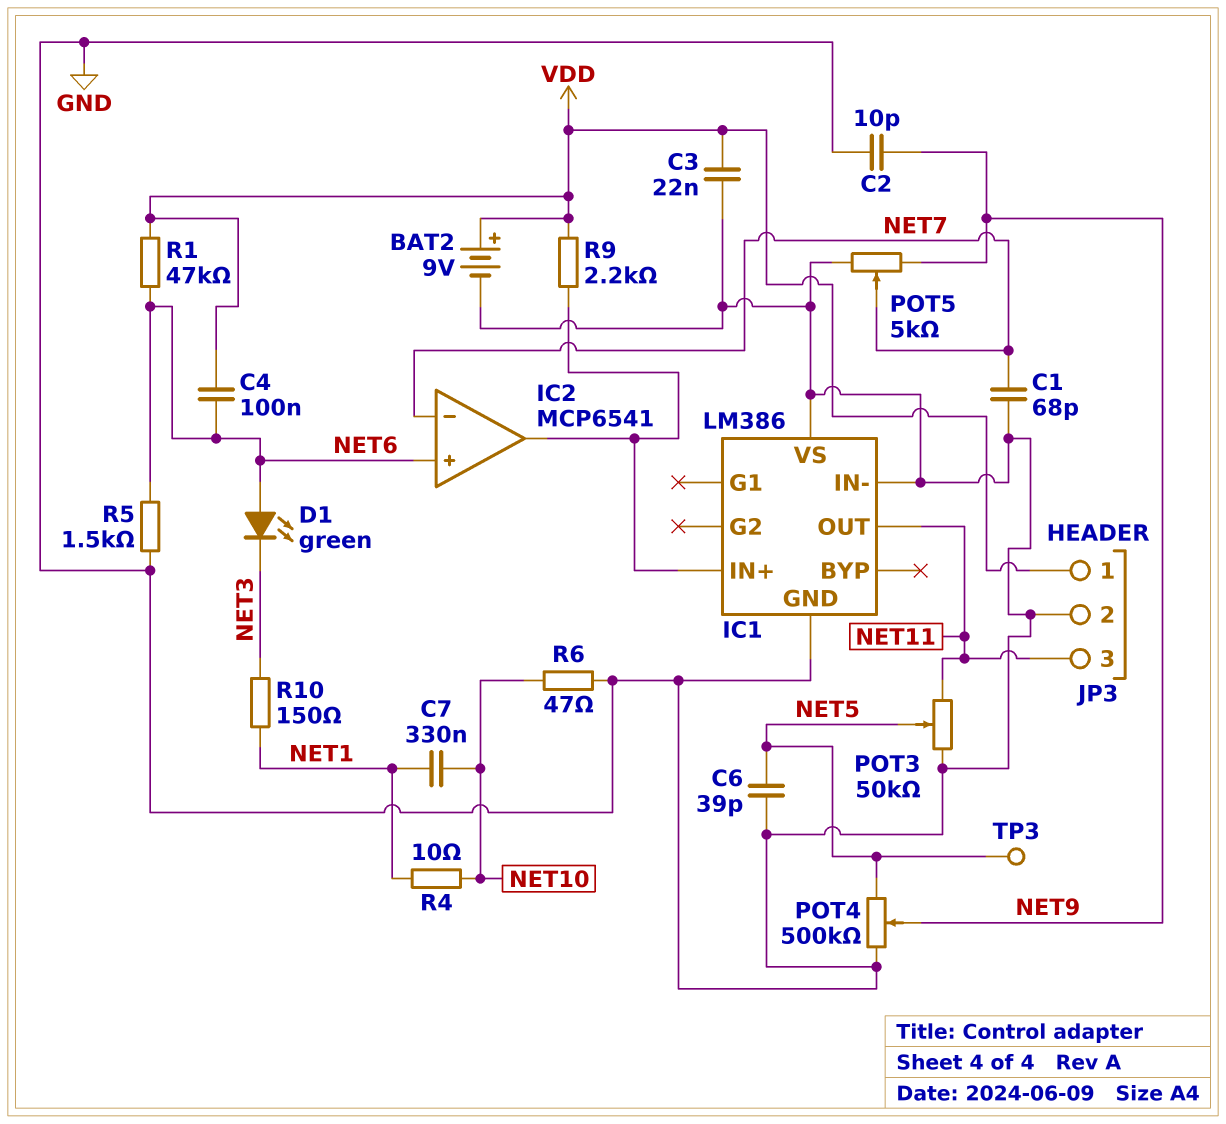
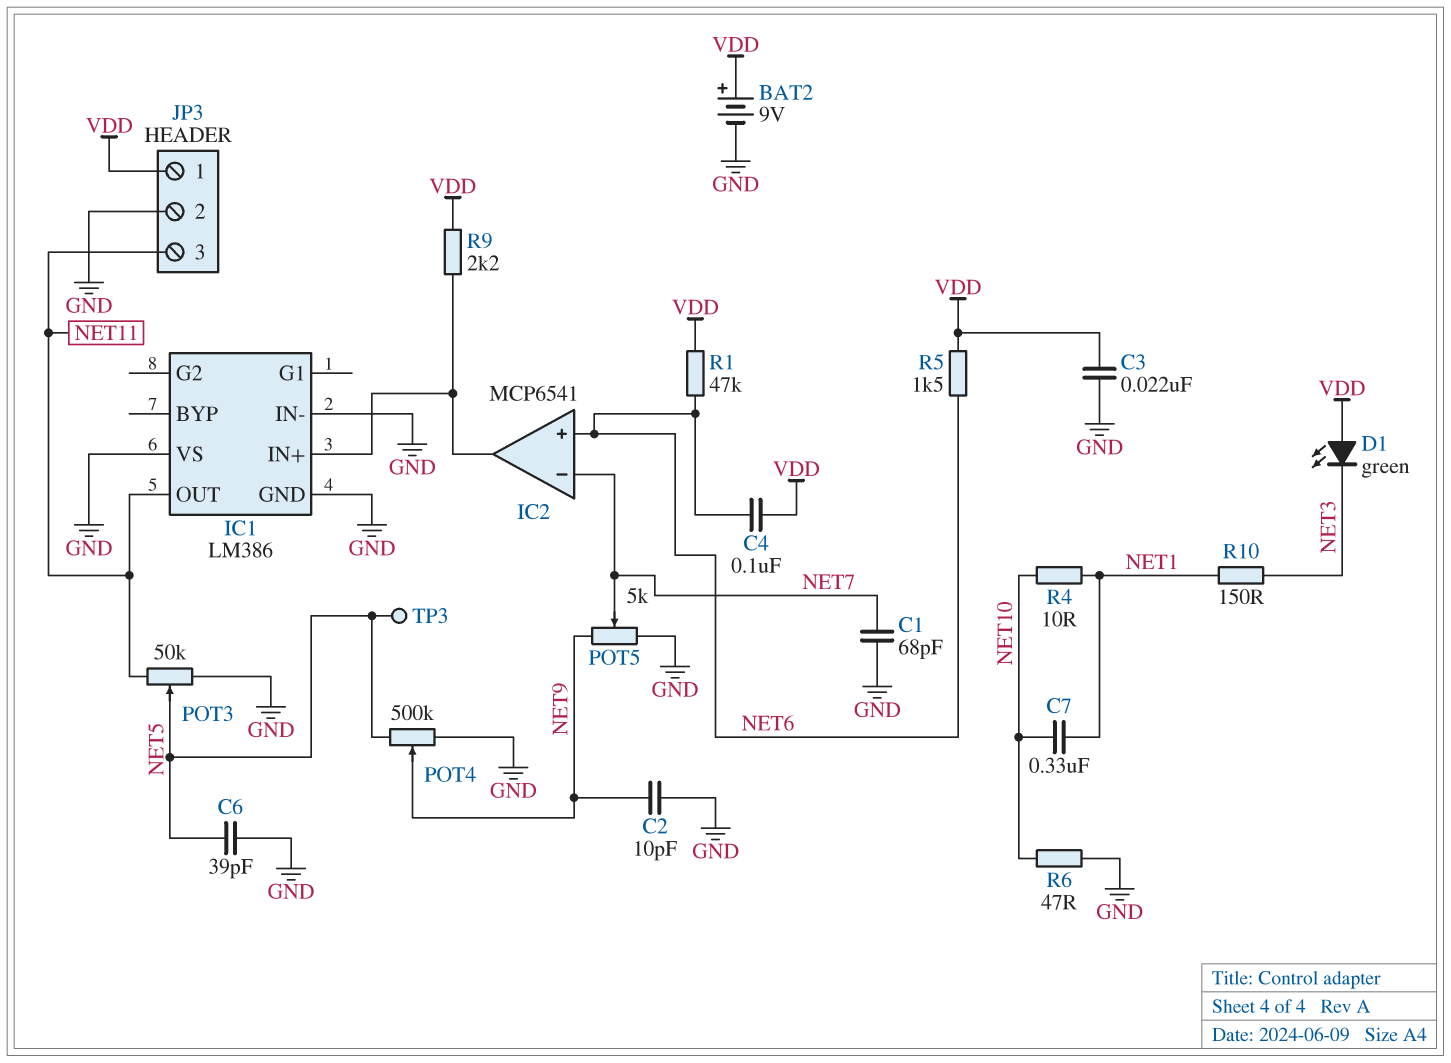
D1: LED green (A NET6, K NET3) -> LED green (A VDD, K NET3)
R5: 1.5k (GND, NET6) -> 1.5k (NET6, VDD)

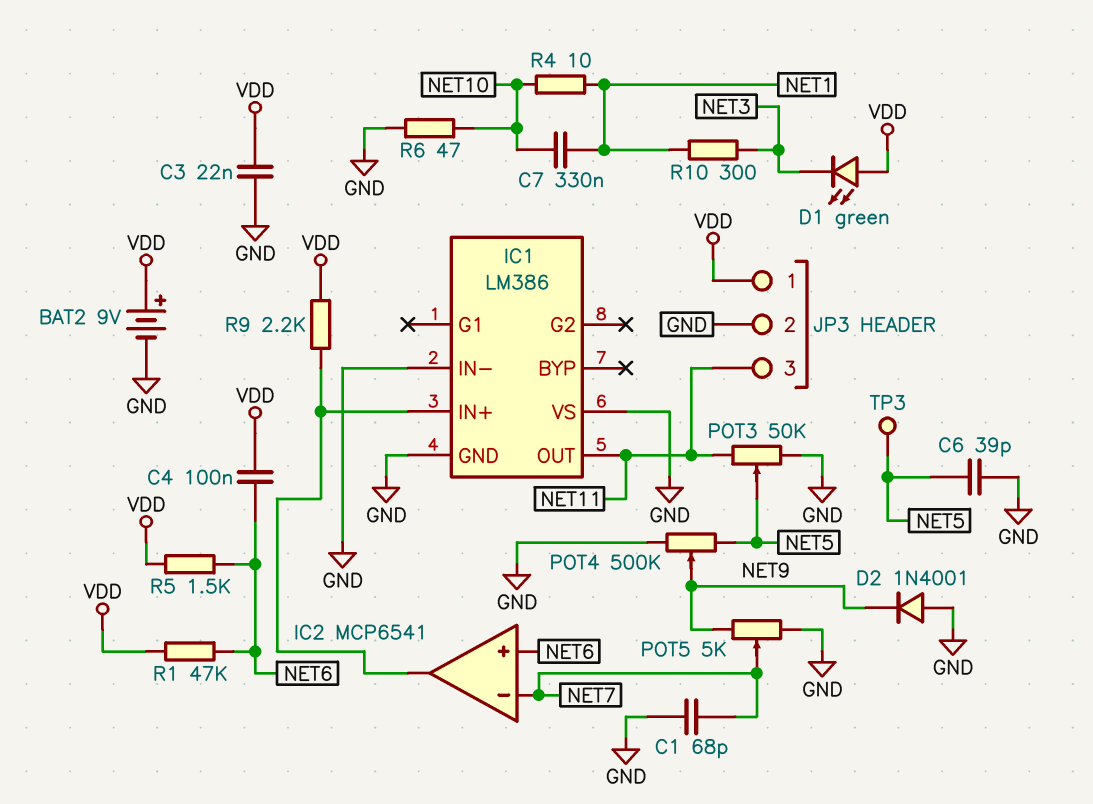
C2: 10pF (GND, NET9) -> none
D2: none -> diode 1N4001 (A GND, K NET9)
R10: 150 (NET1, NET3) -> 300 (NET1, NET3)

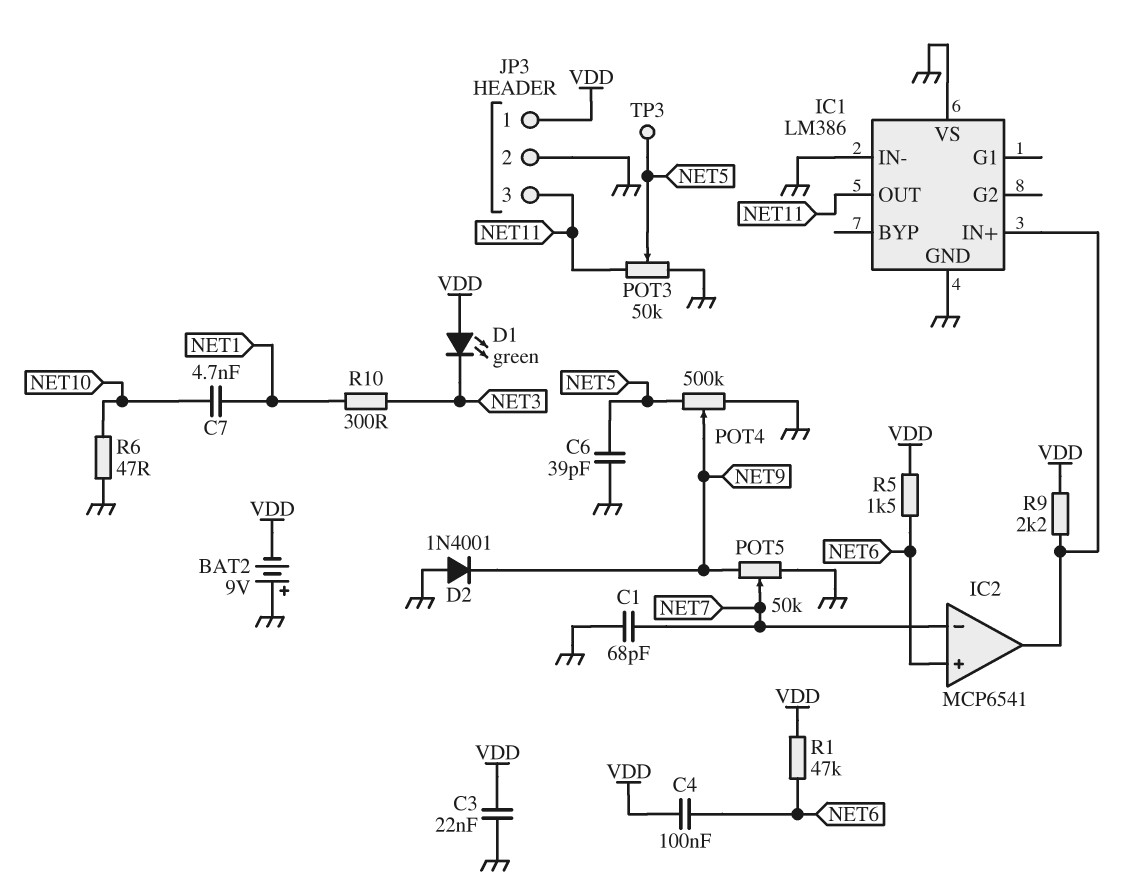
BAT2: 9V (plus VDD, minus GND) -> 9V (plus GND, minus VDD)
C7: 330nF (NET1, NET10) -> 4.7nF (NET1, NET10)
POT5: 5k (GND, NET9, wiper NET7) -> 50k (GND, NET9, wiper NET7)
R4: 10 (NET1, NET10) -> none

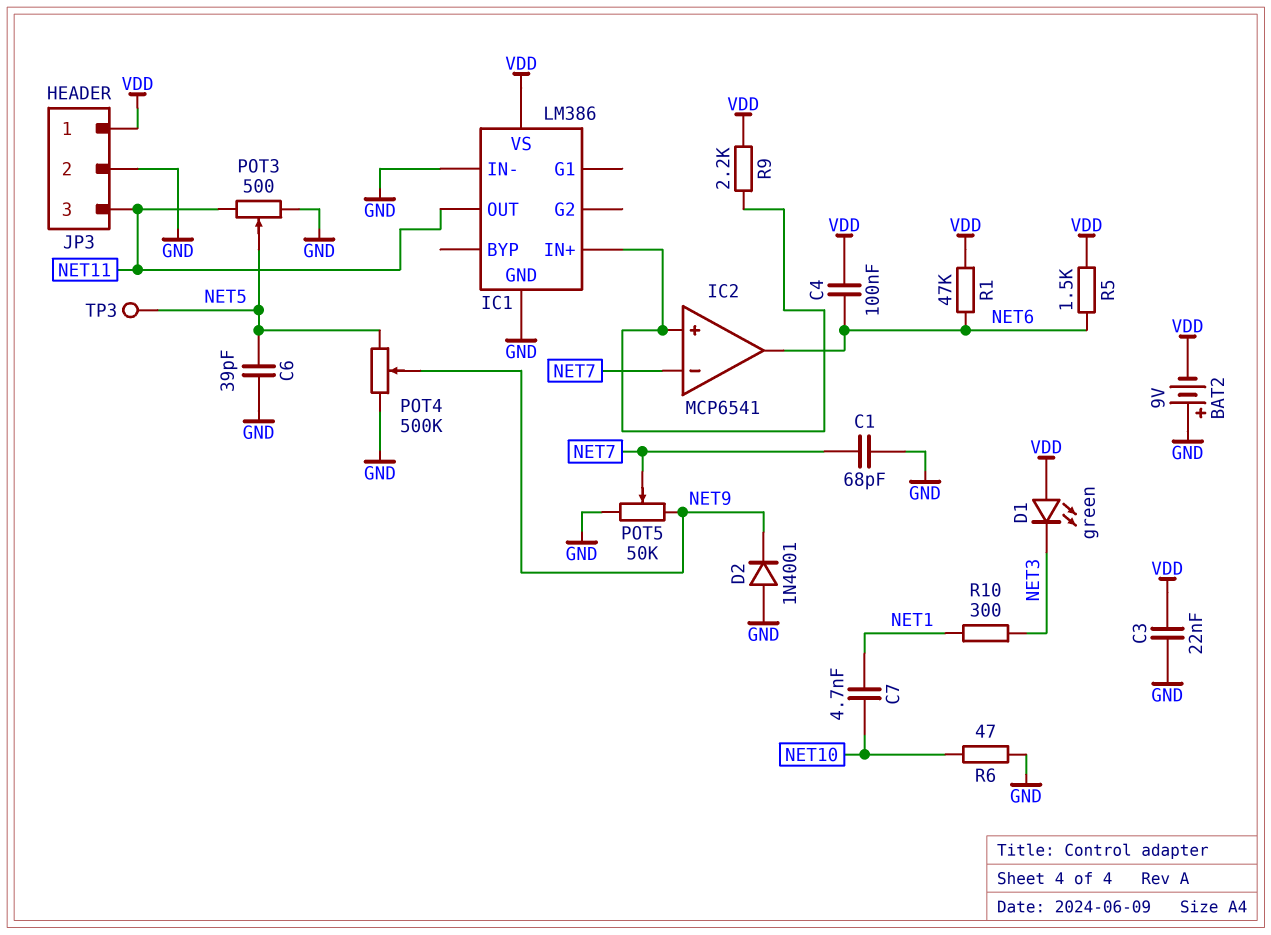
IC1 pin VS: GND -> VDD
IC2 pin in+: NET6 -> IC1/IN+
IC2 pin out: IC1/IN+ -> NET6
POT3: 50k (GND, NET11, wiper NET5) -> 500 (GND, NET11, wiper NET5)

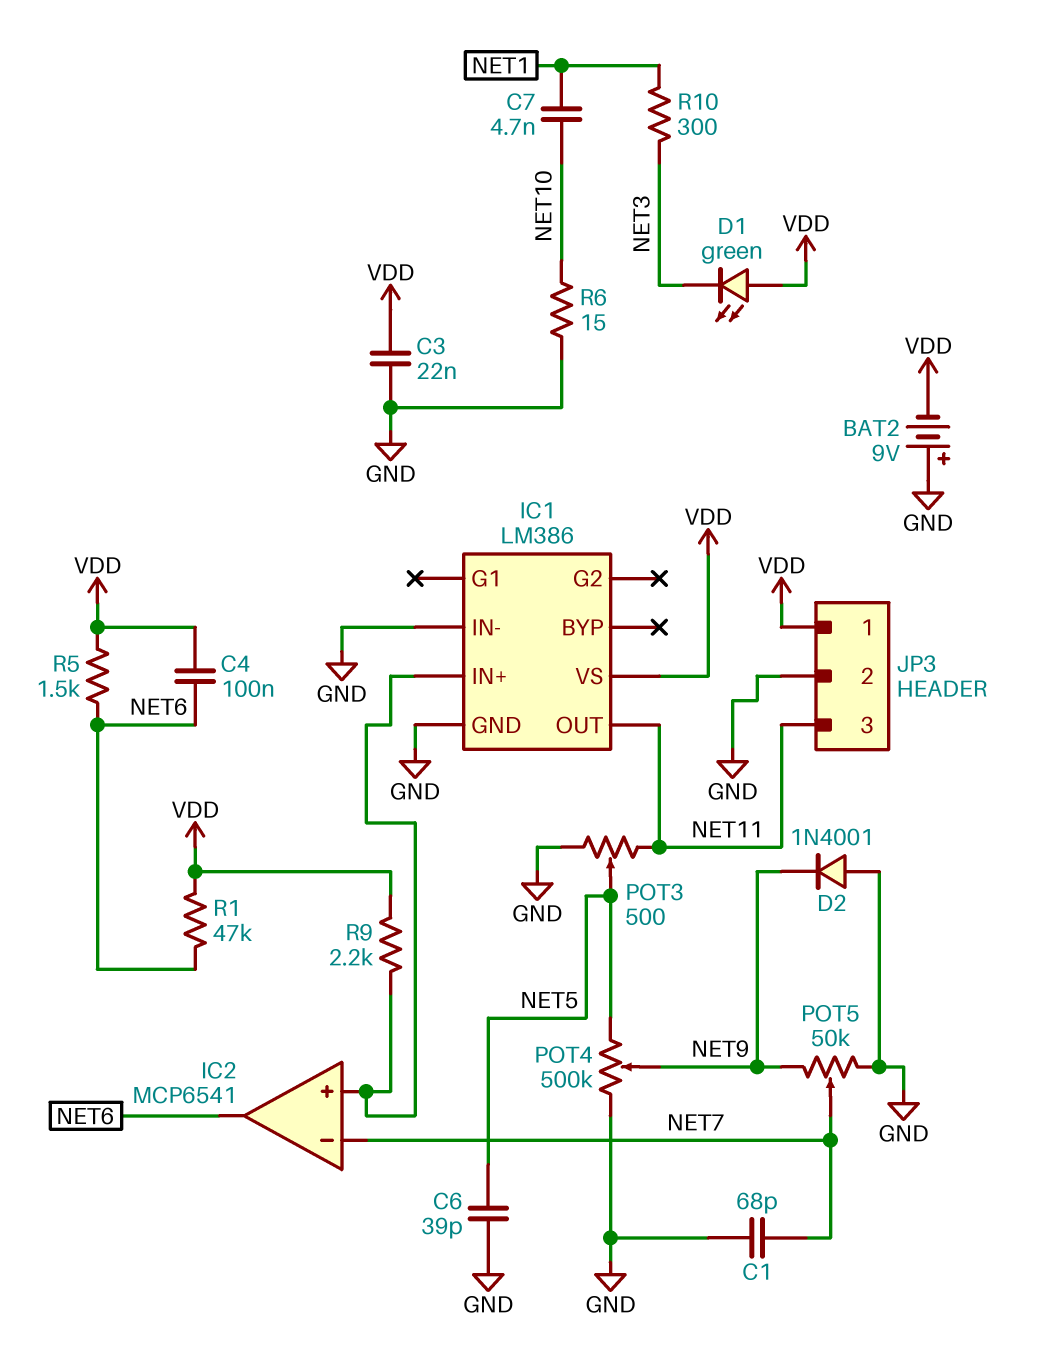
R6: 47 (GND, NET10) -> 15 (GND, NET10)
TP3: test point (NET5) -> none

